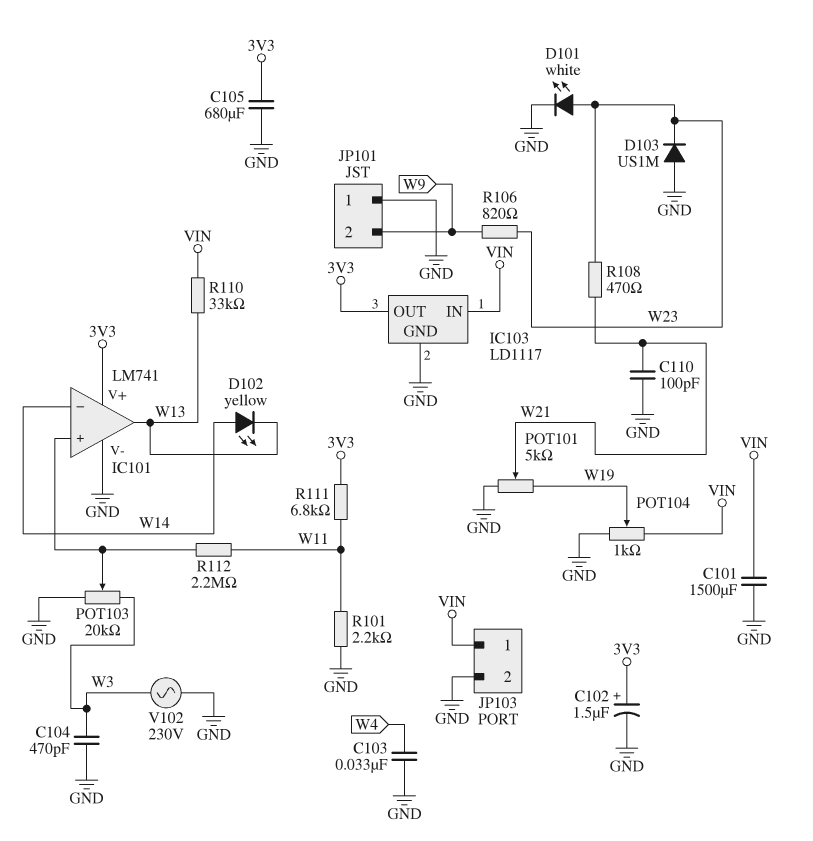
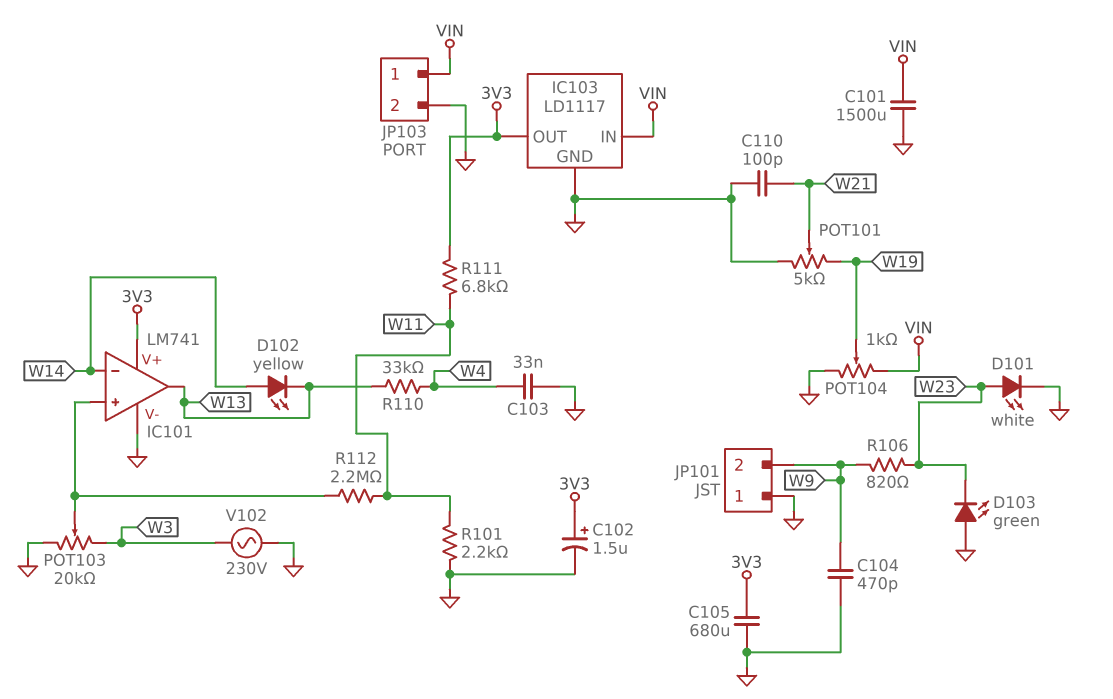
C104: 470pF (GND, W3) -> 470pF (GND, W9)
D103: diode US1M (A GND, K W23) -> LED green (A GND, K W23)
R108: 470 (W21, W23) -> none
R110: 33k (VIN, W13) -> 33k (W4, W13)

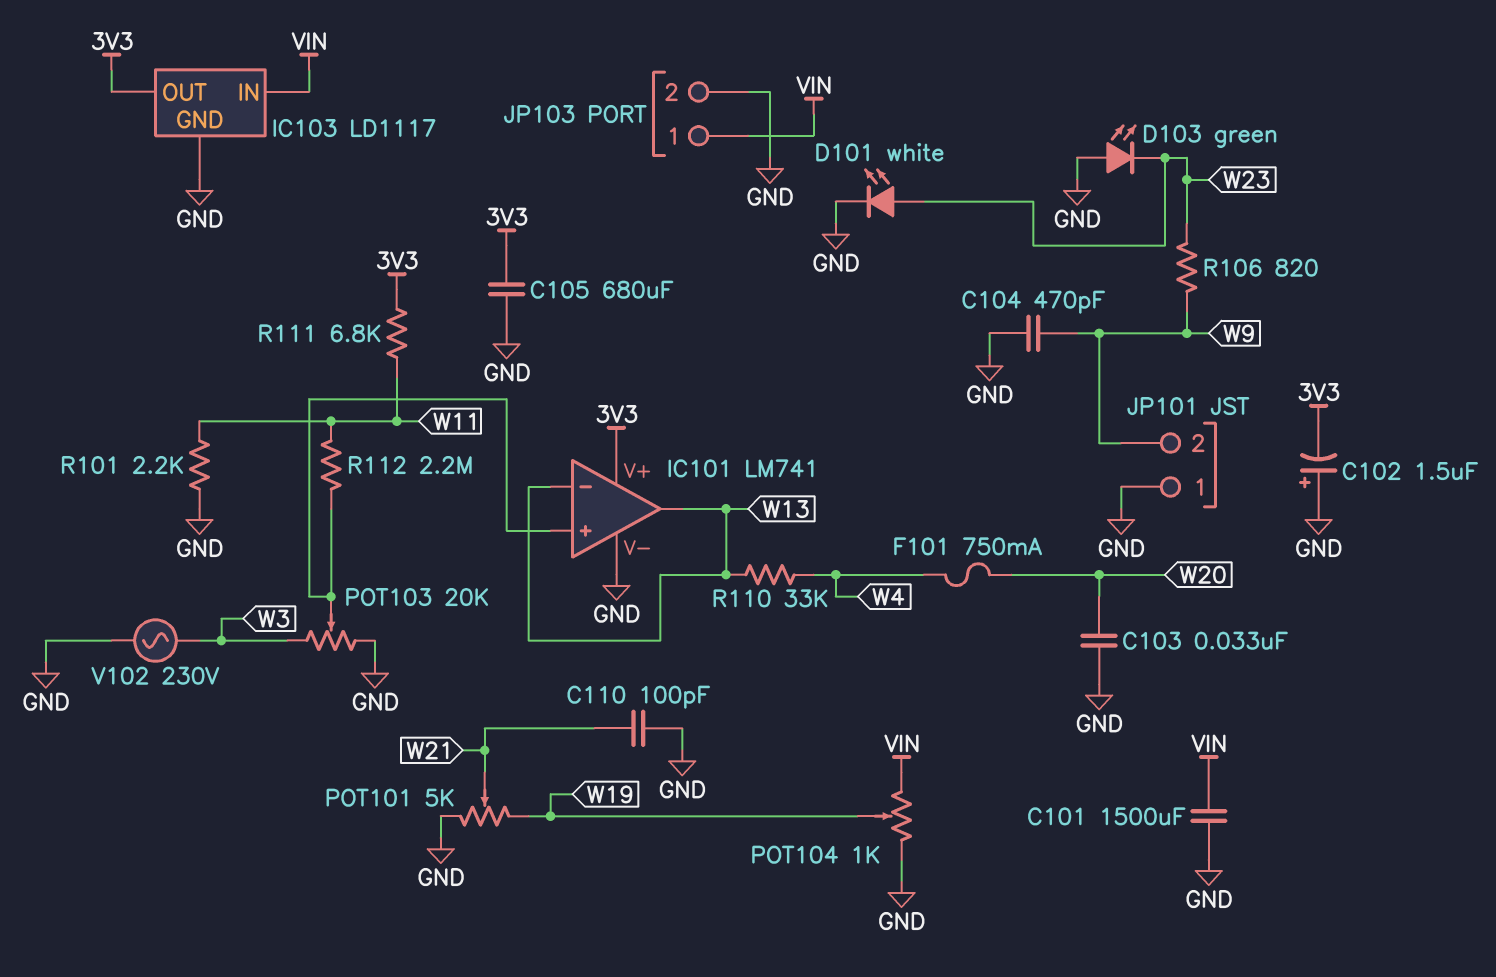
C102: 1.5uF (plus 3V3, minus GND) -> 1.5uF (plus GND, minus 3V3)
C103: 33nF (GND, W4) -> 33nF (GND, W20)
D102: LED yellow (A W14, K W13) -> none
F101: none -> 750mA (W4, W20)
IC101 pin in-: W14 -> W13

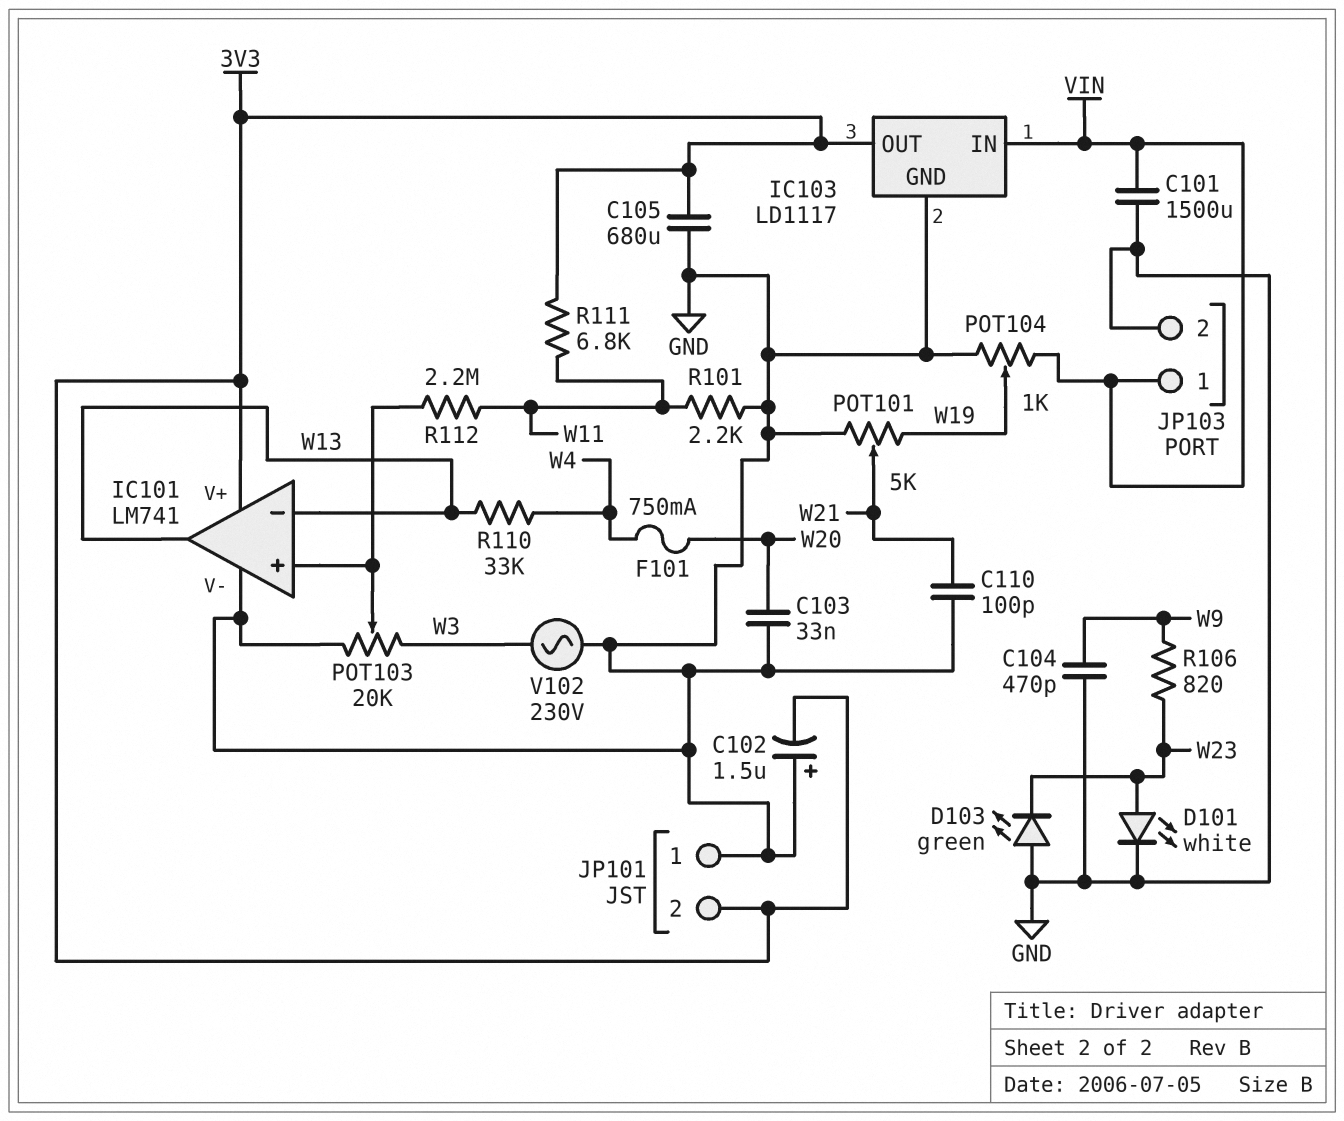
JP101 pin 2: W9 -> 3V3

